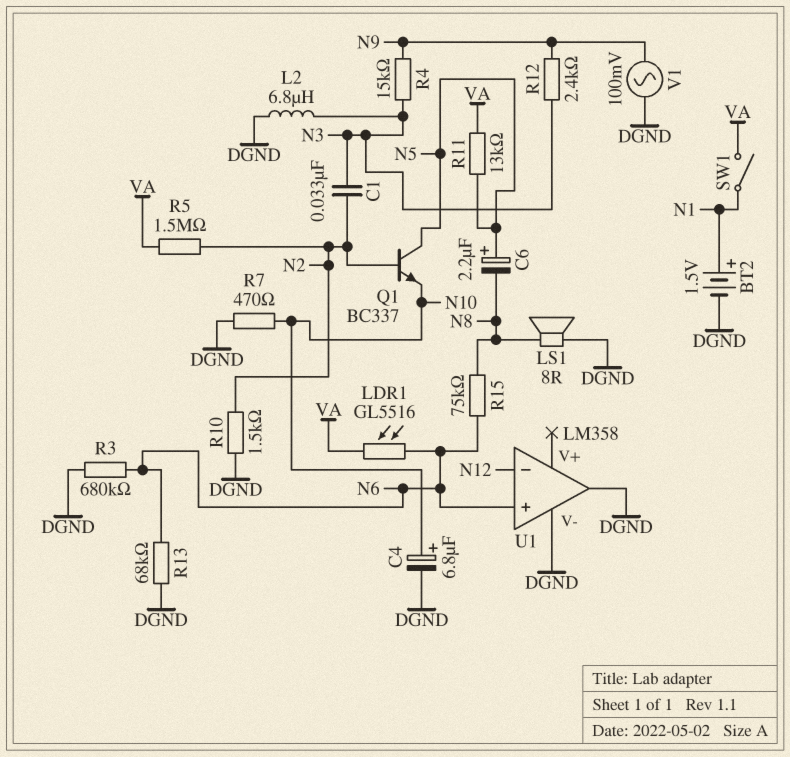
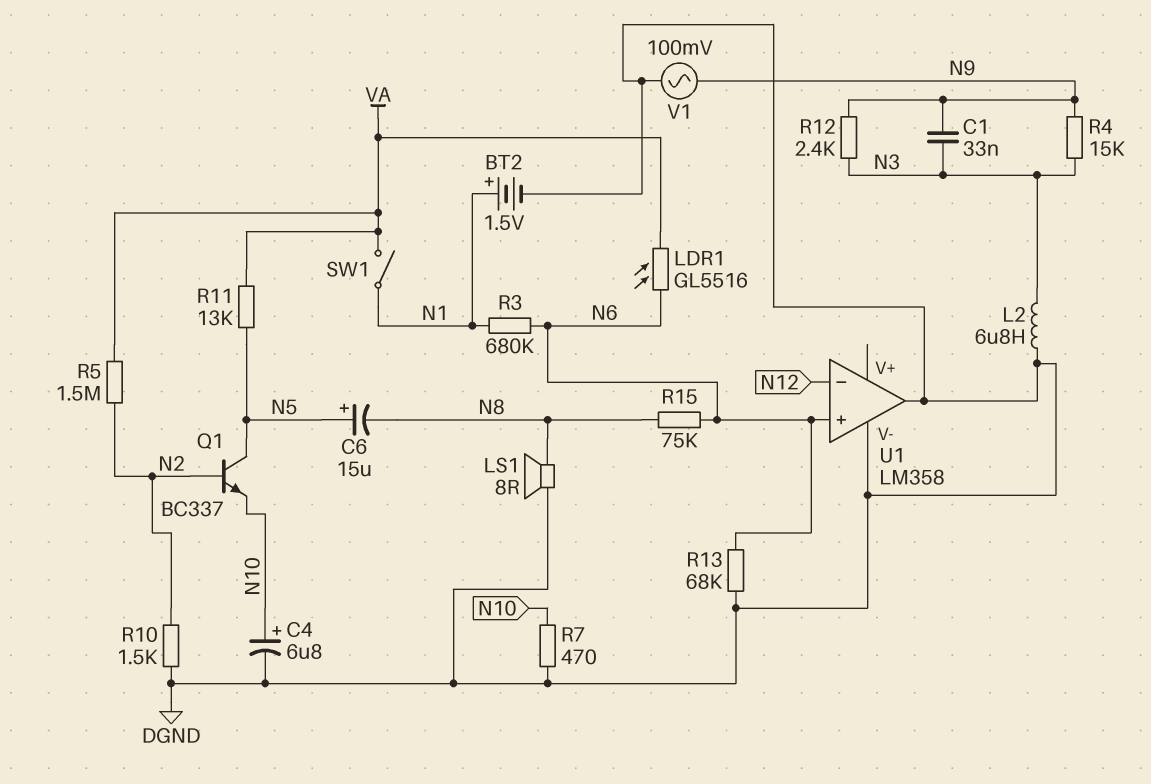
C1: 33nF (N2, N3) -> 33nF (N3, N9)
C6: 2.2uF (plus N5, minus N8) -> 15uF (plus N5, minus N8)
R3: 680k (DGND, N6) -> 680k (N1, N6)

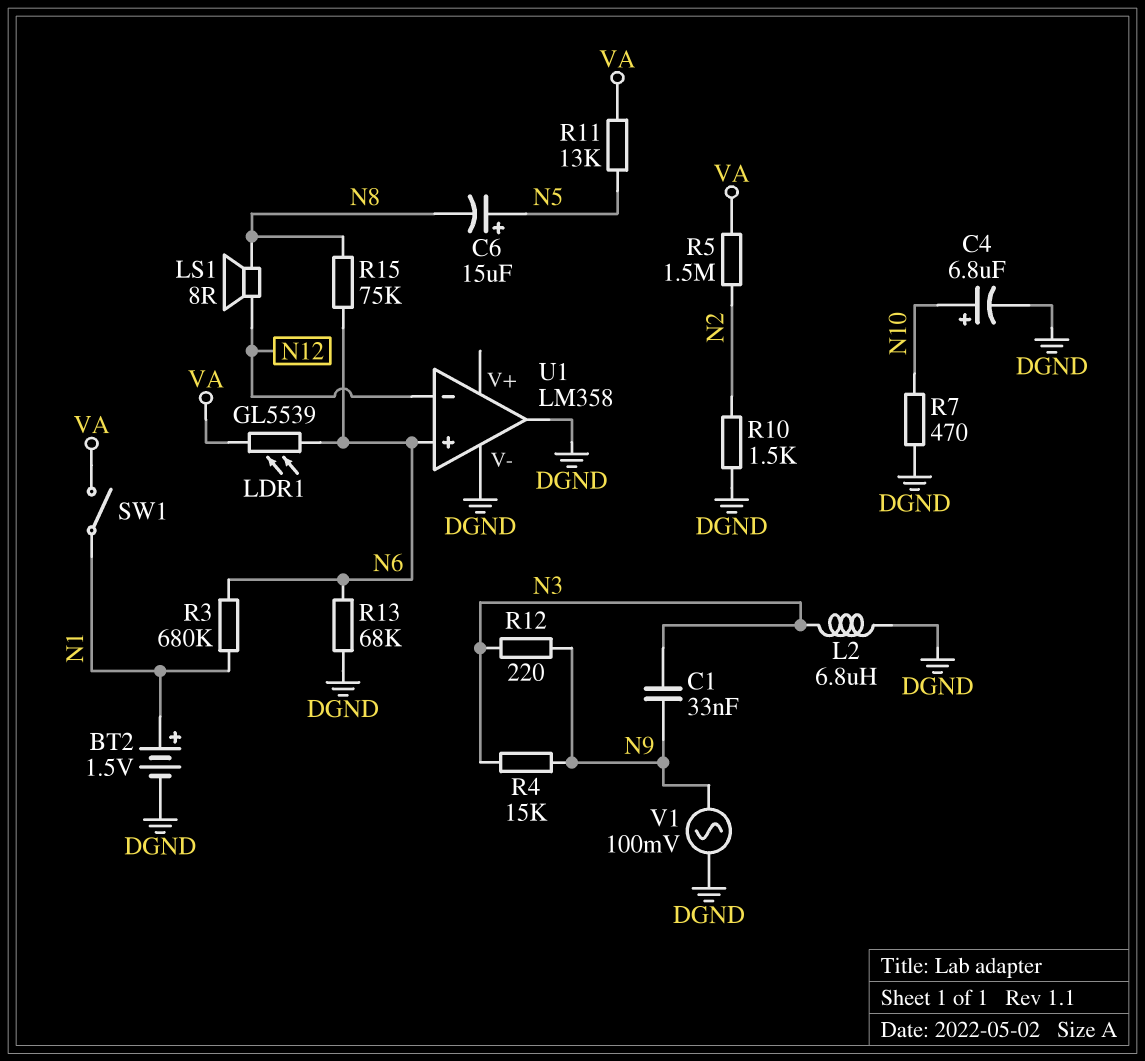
LDR1: GL5516 (N6, VA) -> GL5539 (N6, VA)
LS1: speaker 8R (DGND, N8) -> speaker 8R (N8, N12)
Q1: NPN BC337 (B N2, C N5, E N10) -> none
R12: 2.4k (N3, N9) -> 220 (N3, N9)

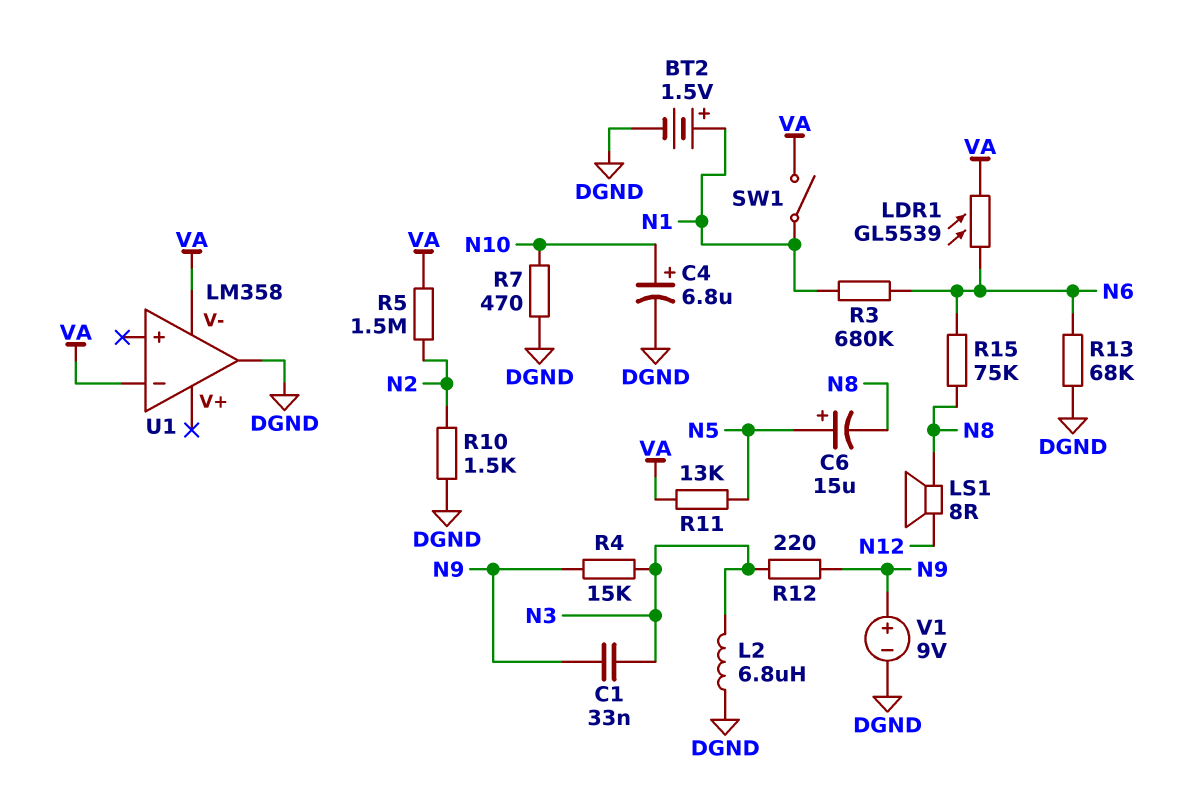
U1 pin V-: DGND -> VA
U1 pin in+: N6 -> none
U1 pin in-: N12 -> VA
V1: AC 100mV (DGND, N9) -> 9V (plus N9, minus DGND)

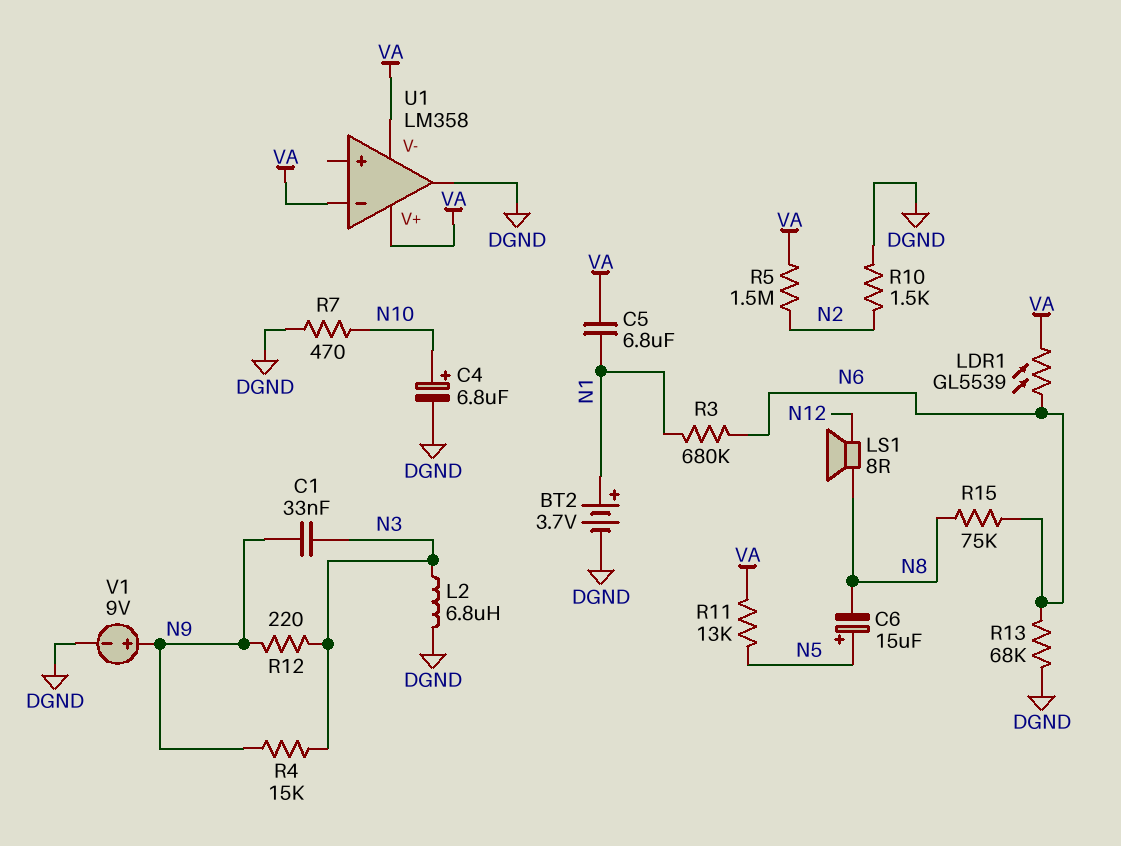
BT2: 1.5V (plus N1, minus DGND) -> 3.7V (plus N1, minus DGND)
C5: none -> 6.8uF (N1, VA)
SW1: switch (N1, VA) -> none
U1 pin V+: none -> VA

